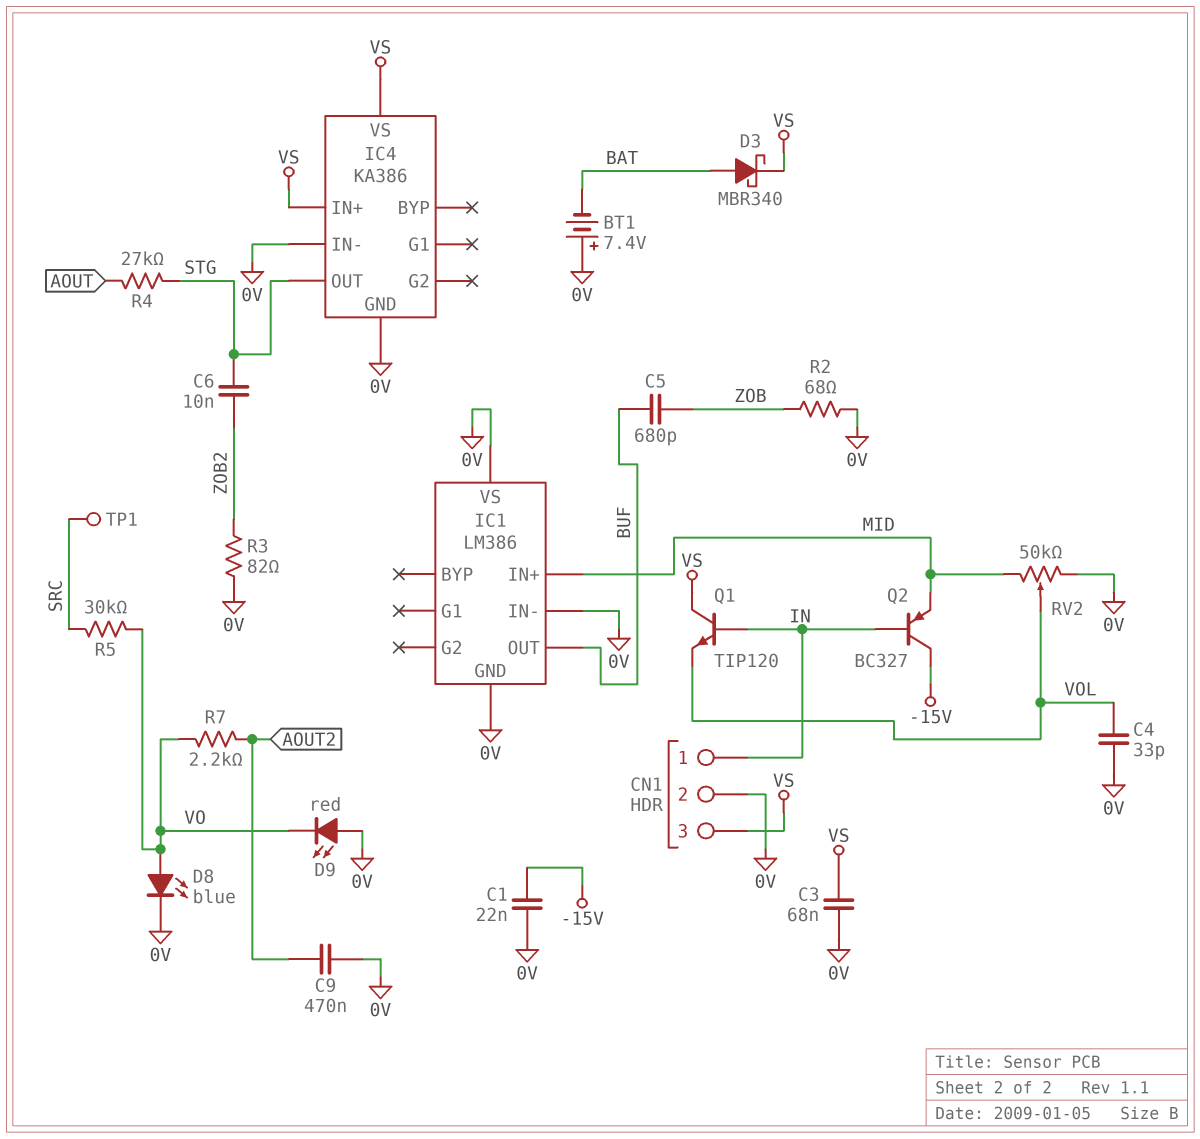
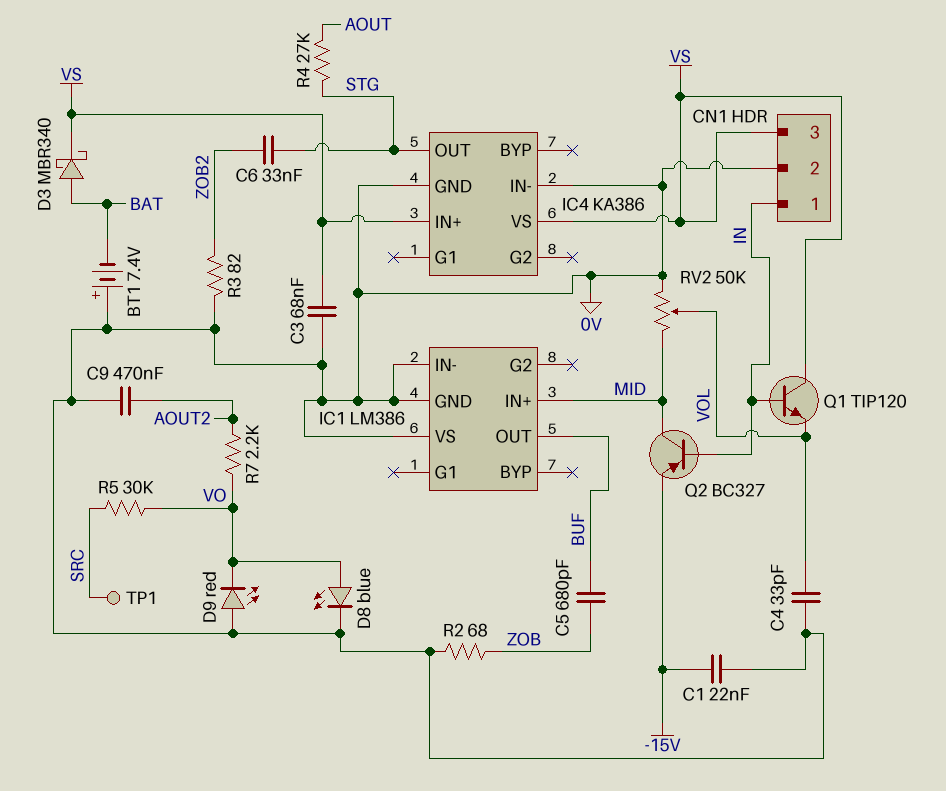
C6: 10nF (STG, ZOB2) -> 33nF (STG, ZOB2)
Q2: PNP BC327 (B IN, C -15V, E MID) -> PNP BC327 (B IN, C MID, E -15V)

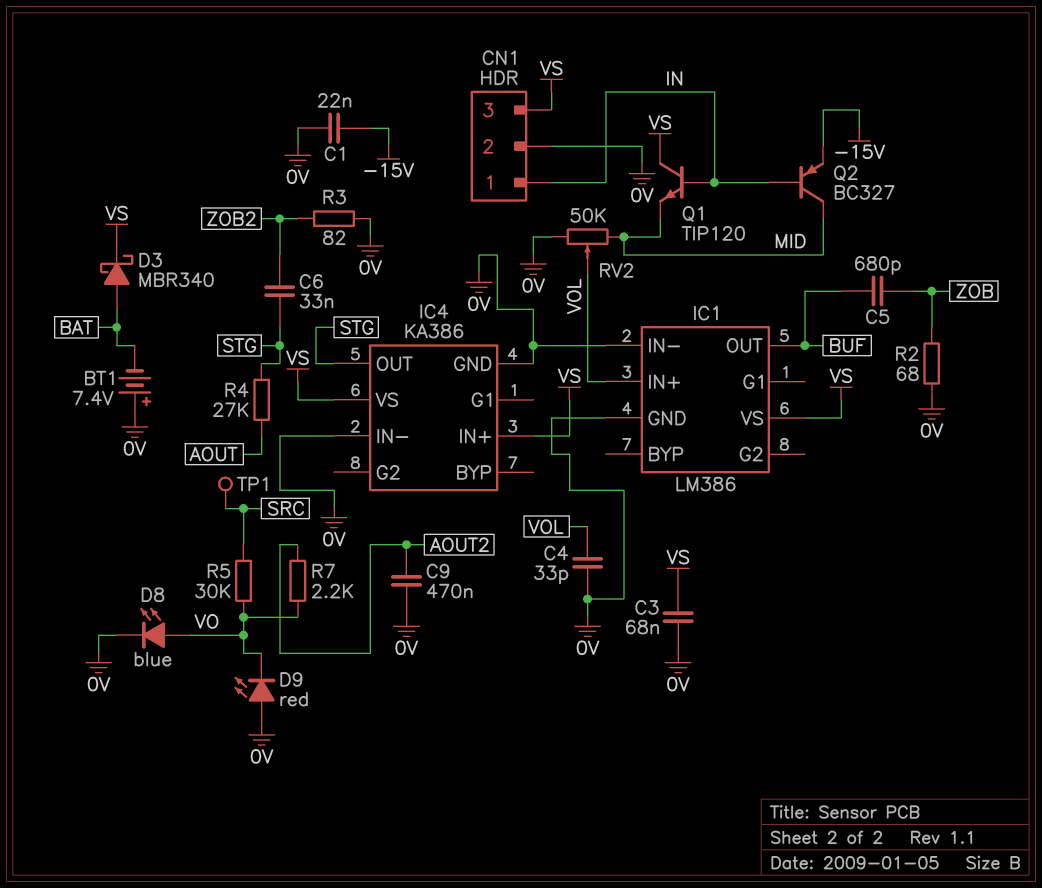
IC1 pin IN+: MID -> VOL
IC1 pin VS: 0V -> VS
Q1: NPN TIP120 (B IN, C VS, E VOL) -> NPN TIP120 (B IN, C VS, E MID)

